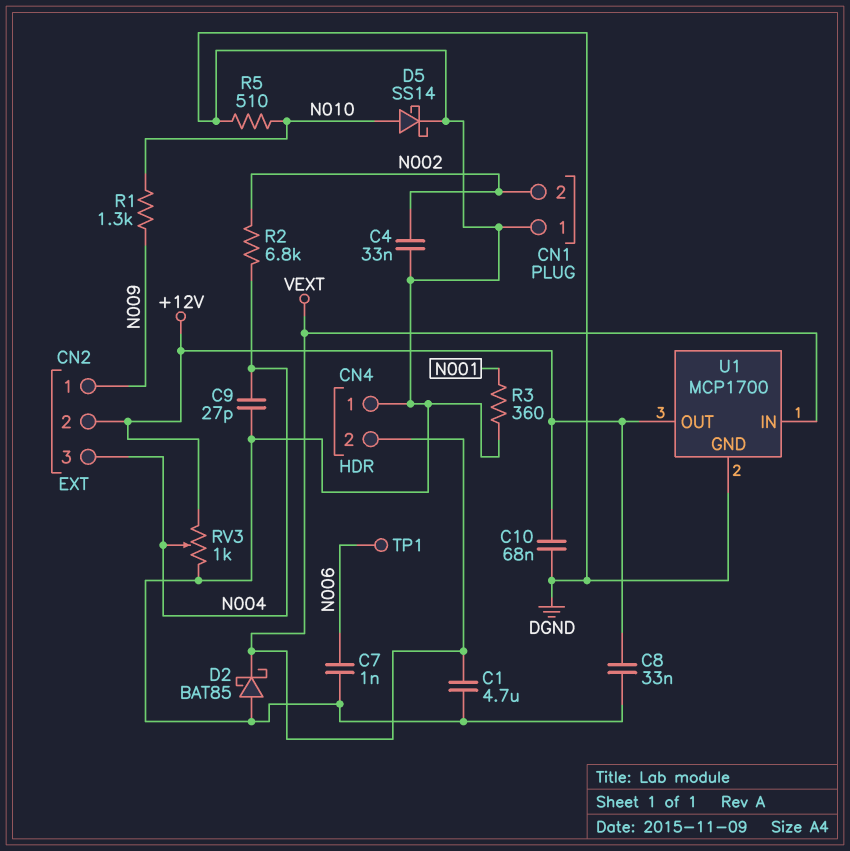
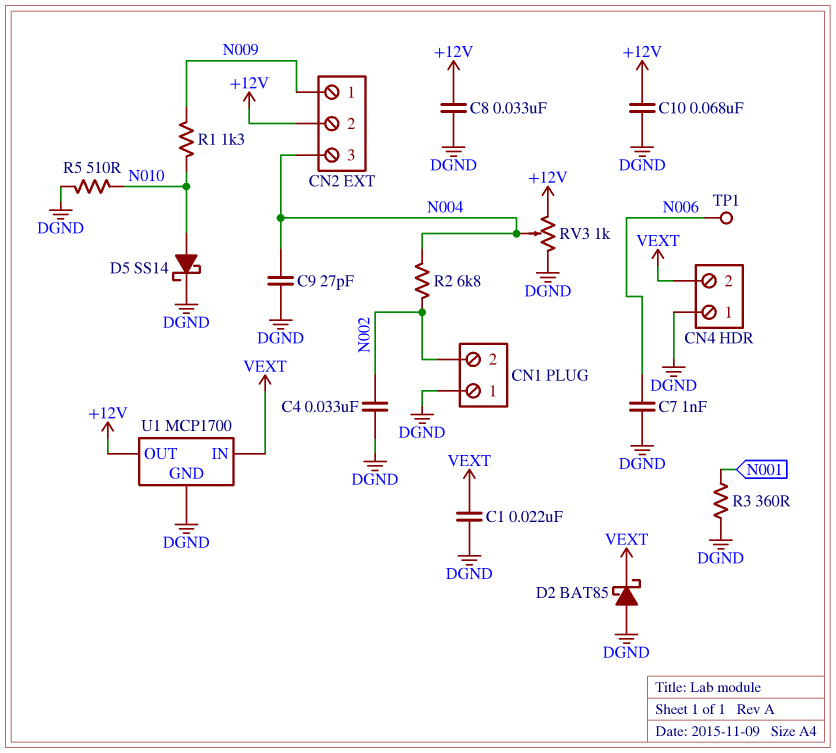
C1: 4.7uF (DGND, VEXT) -> 22nF (DGND, VEXT)

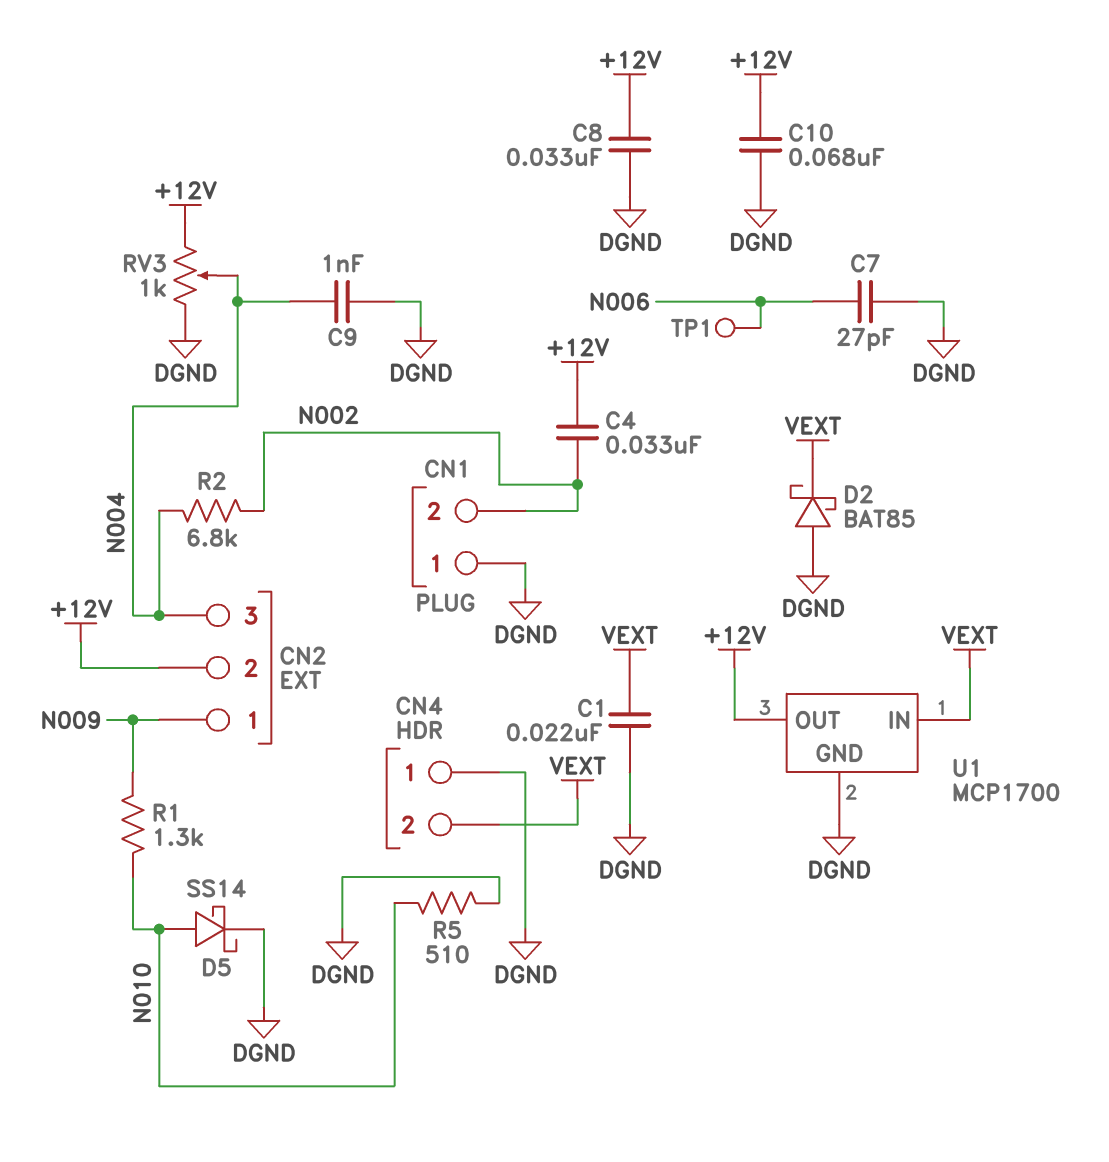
C4: 33nF (DGND, N002) -> 33nF (+12V, N002)
C7: 1nF (DGND, N006) -> 27pF (DGND, N006)
C9: 27pF (DGND, N004) -> 1nF (DGND, N004)
R3: 360 (DGND, N001) -> none

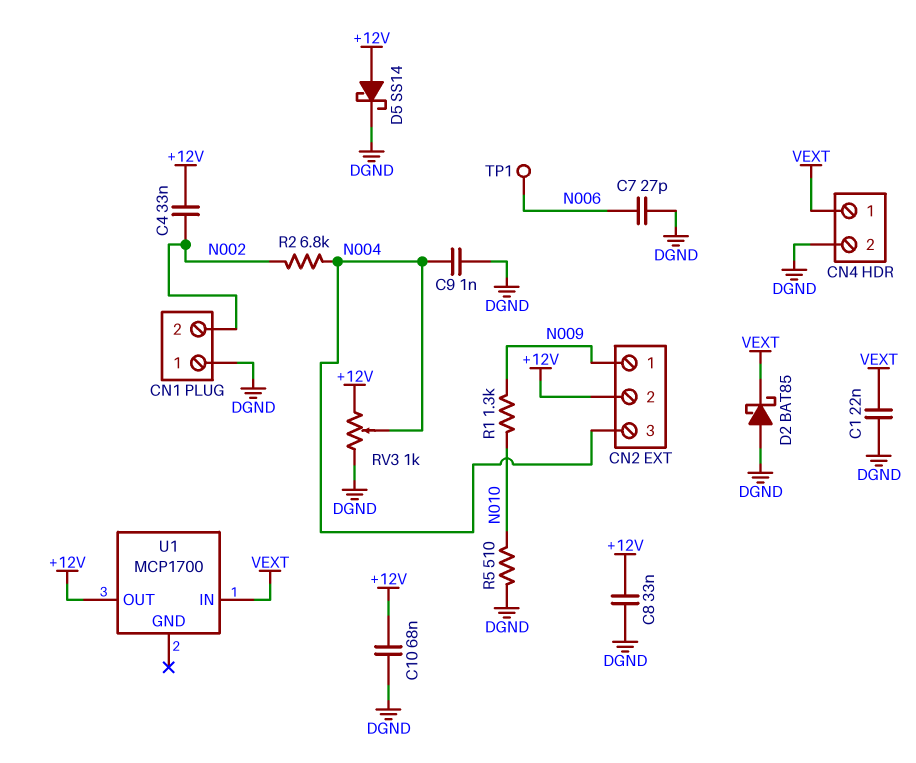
CN4 pin 1: DGND -> VEXT
CN4 pin 2: VEXT -> DGND
D5: schottky SS14 (A N010, K DGND) -> schottky SS14 (A +12V, K DGND)
U1 pin GND: DGND -> none

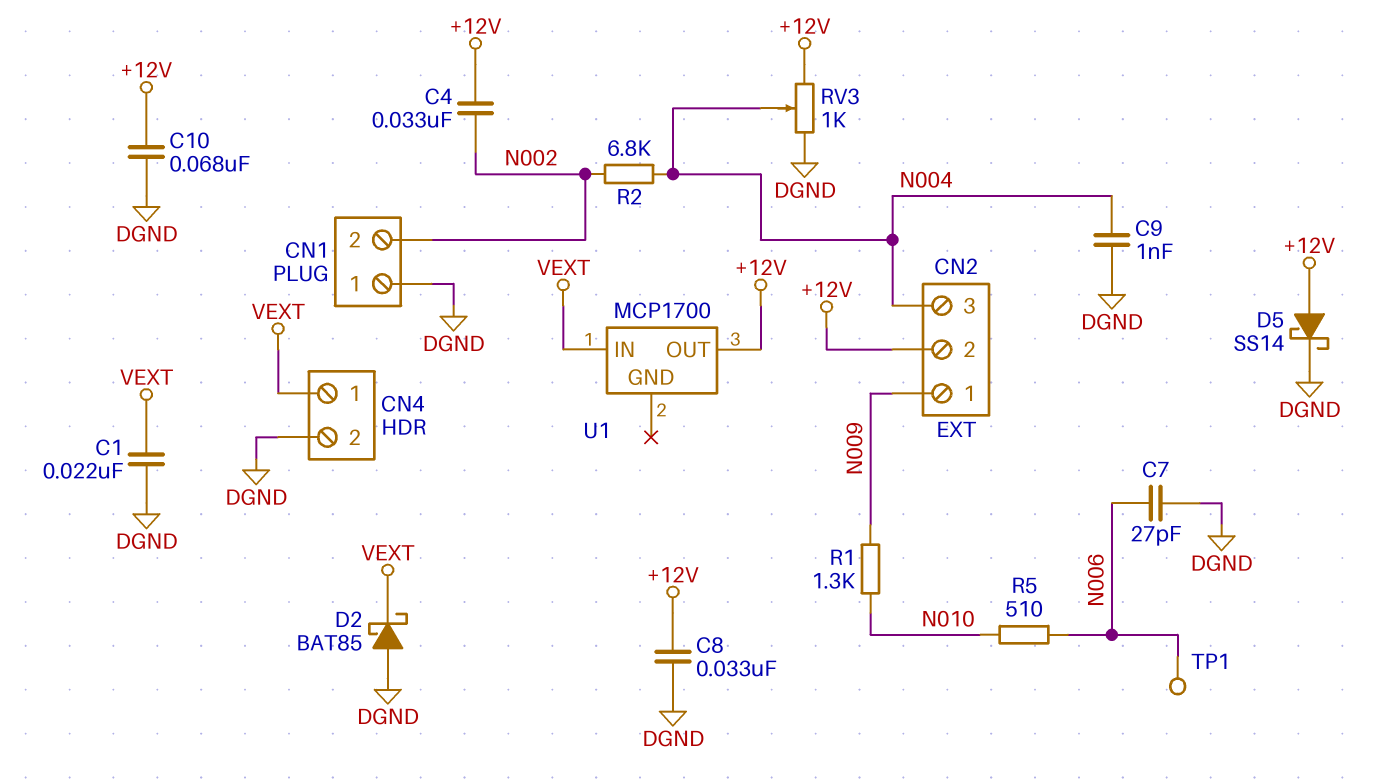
R5: 510 (DGND, N010) -> 510 (N006, N010)

